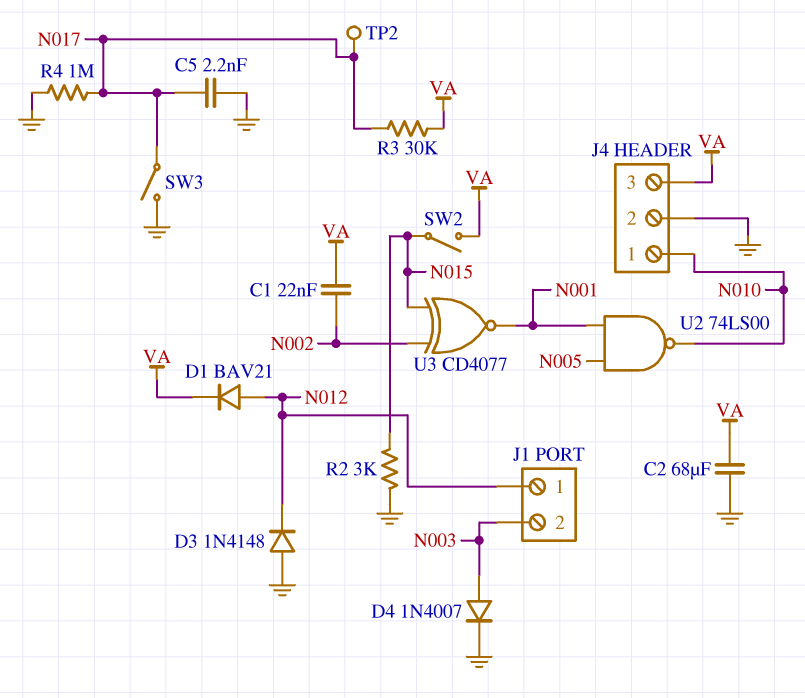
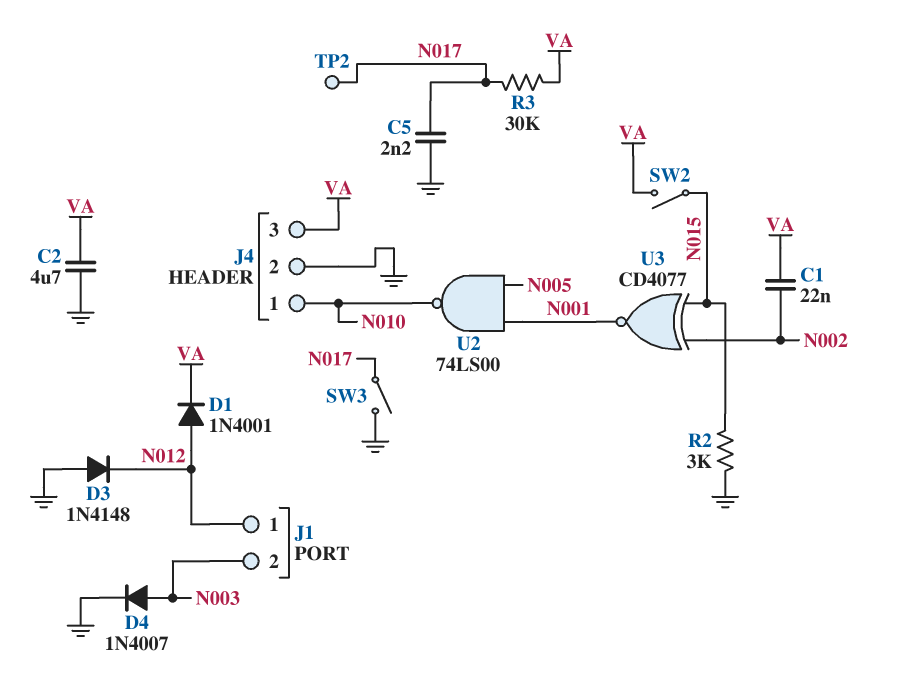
C2: 68uF (GND, VA) -> 4.7uF (GND, VA)
D1: diode BAV21 (A N012, K VA) -> diode 1N4001 (A N012, K VA)
R4: 1M (GND, N017) -> none

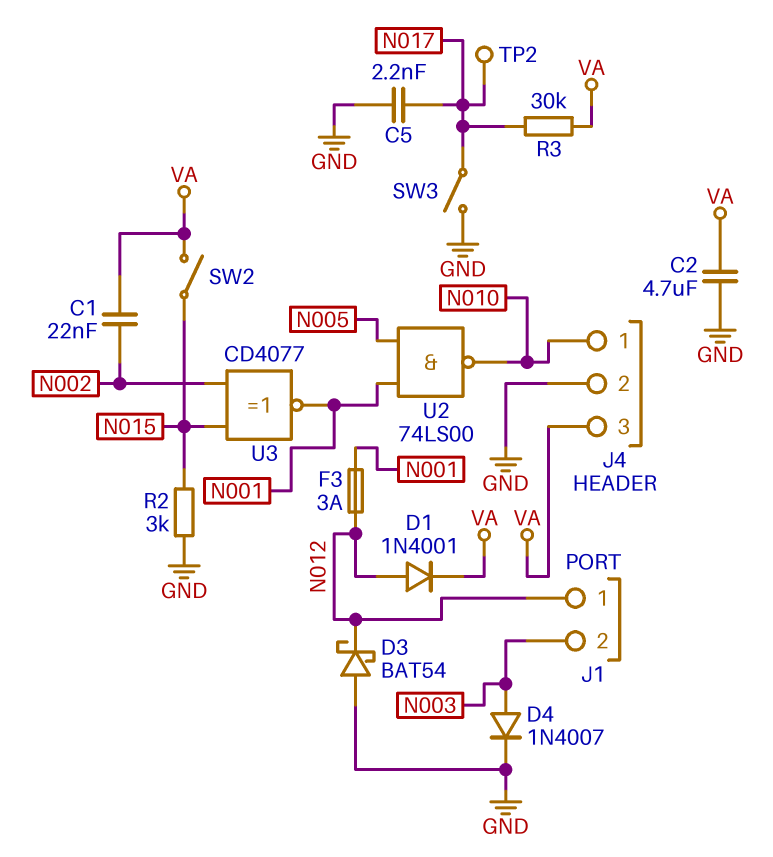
D3: diode 1N4148 (A GND, K N012) -> schottky BAT54 (A GND, K N012)
F3: none -> 3A (N001, N012)

